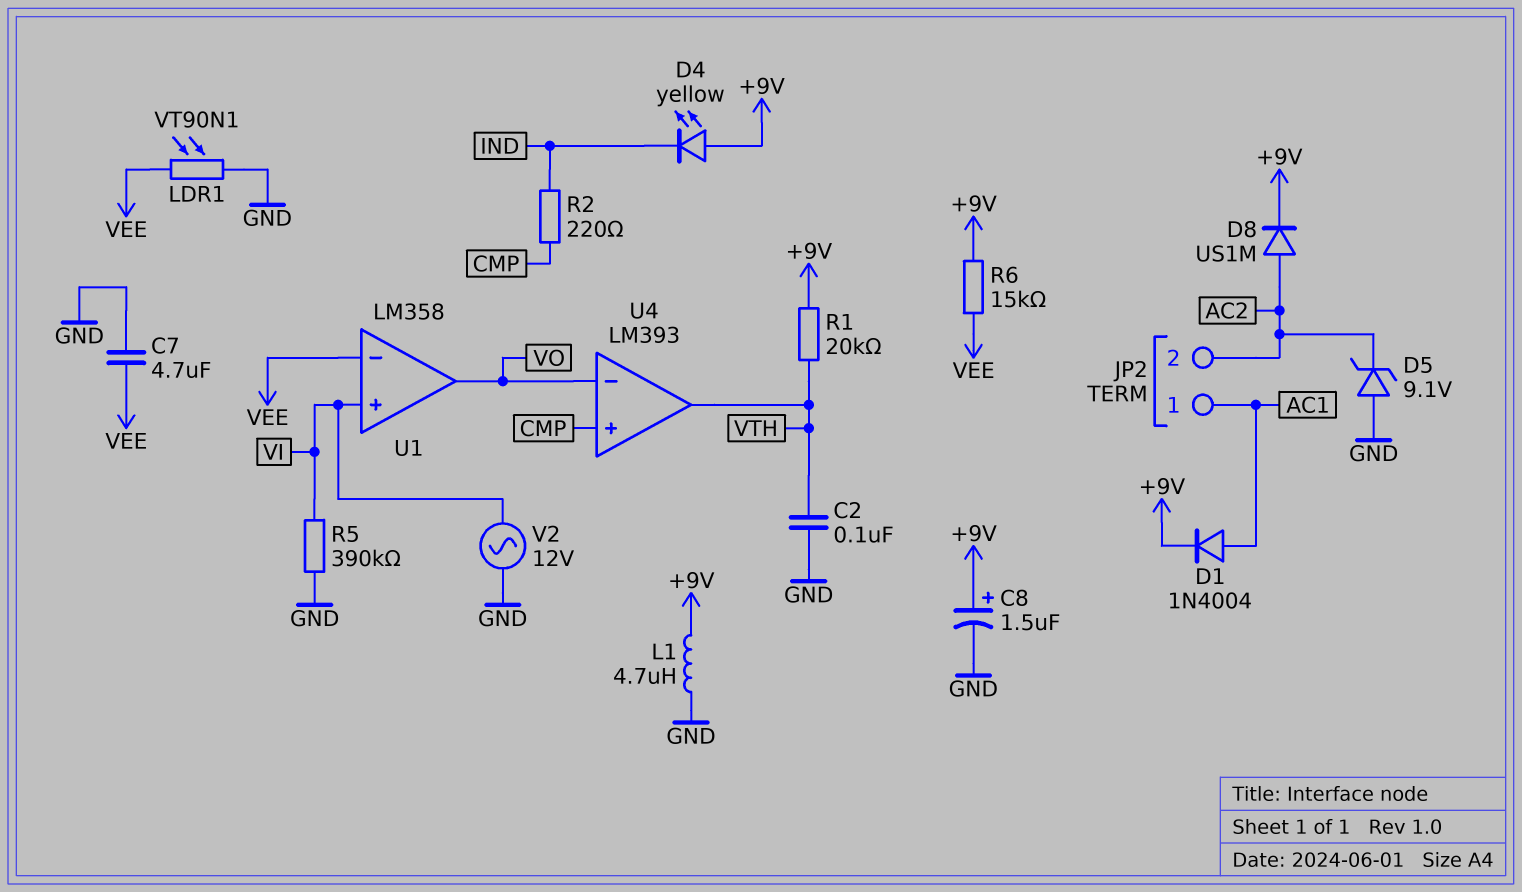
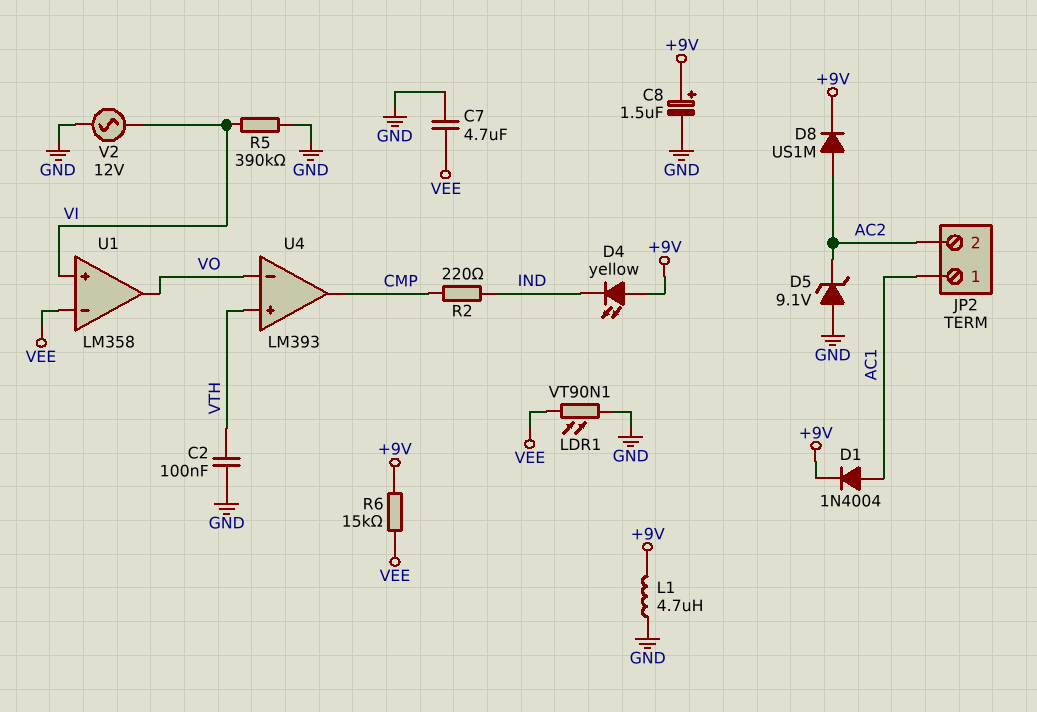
R1: 20k (+9V, VTH) -> none
U4 pin in+: CMP -> VTH
U4 pin out: VTH -> CMP

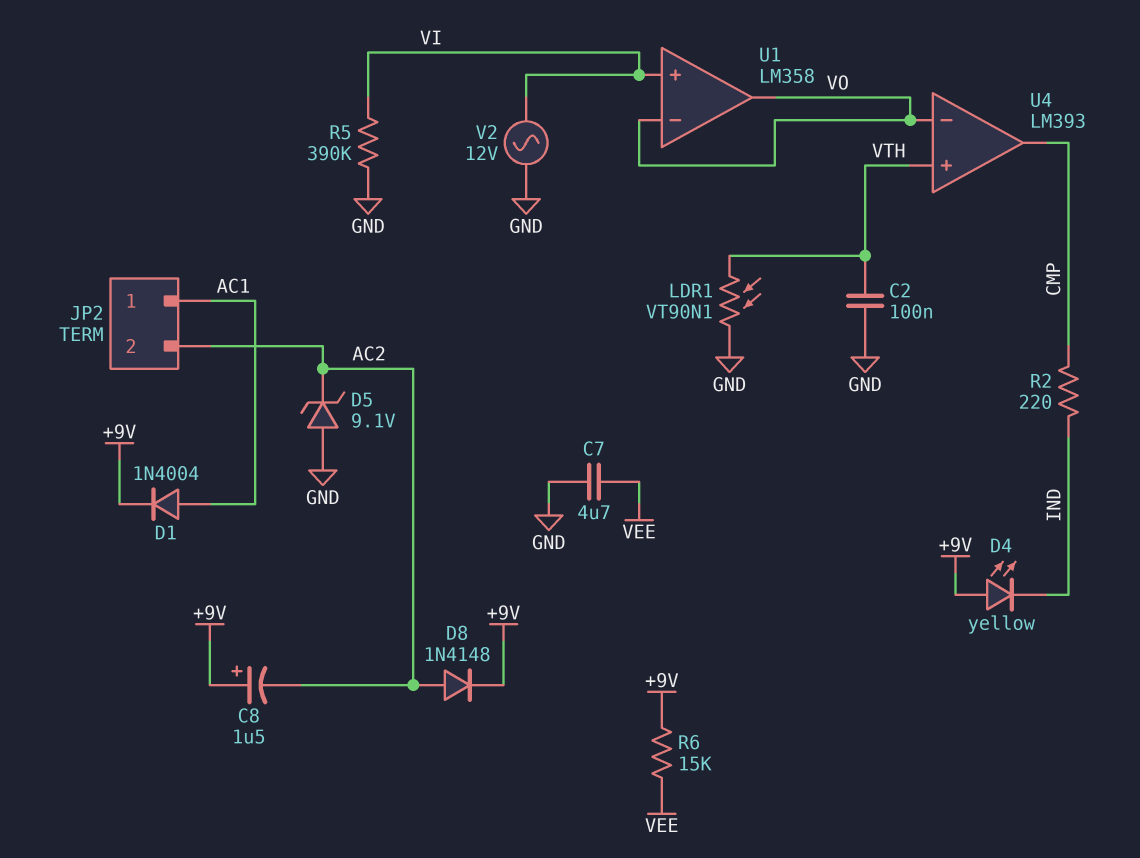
C8: 1.5uF (plus +9V, minus GND) -> 1.5uF (plus +9V, minus AC2)
D8: diode US1M (A AC2, K +9V) -> diode 1N4148 (A AC2, K +9V)
L1: 4.7uH (+9V, GND) -> none
LDR1: VT90N1 (GND, VEE) -> VT90N1 (GND, VTH)
U1 pin in-: VEE -> VO

